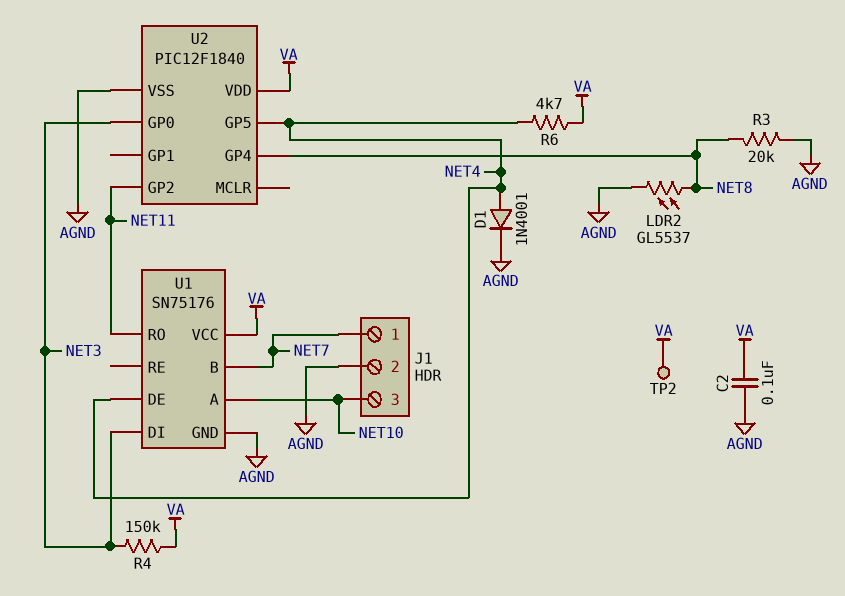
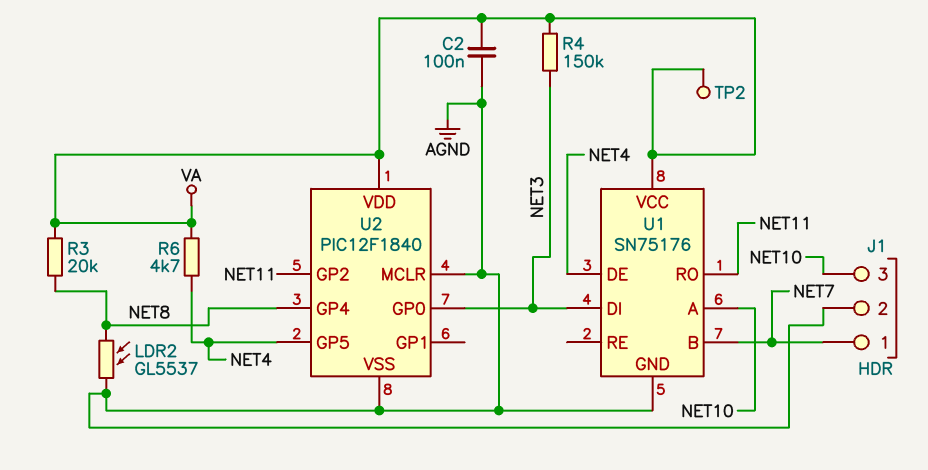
D1: diode 1N4001 (A NET4, K AGND) -> none
R3: 20k (AGND, NET8) -> 20k (NET8, VA)
U2 pin MCLR: none -> AGND

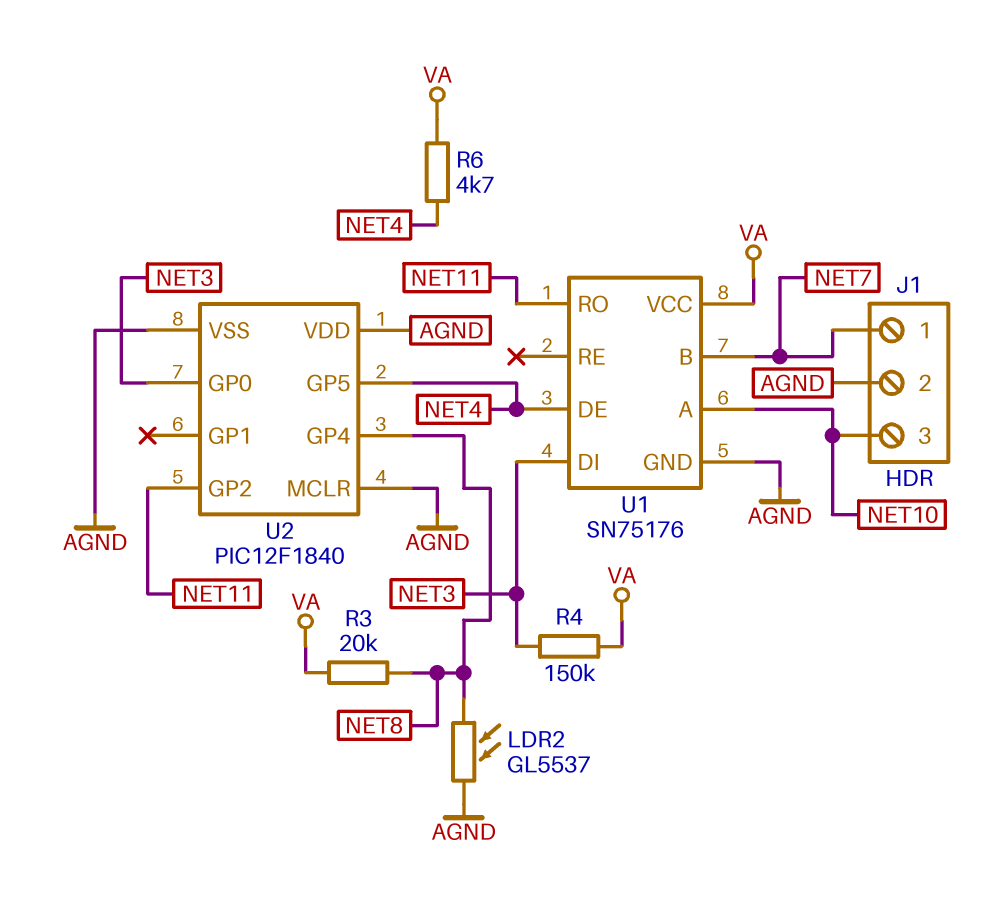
C2: 100nF (AGND, VA) -> none
TP2: test point (VA) -> none
U2 pin VDD: VA -> AGND

